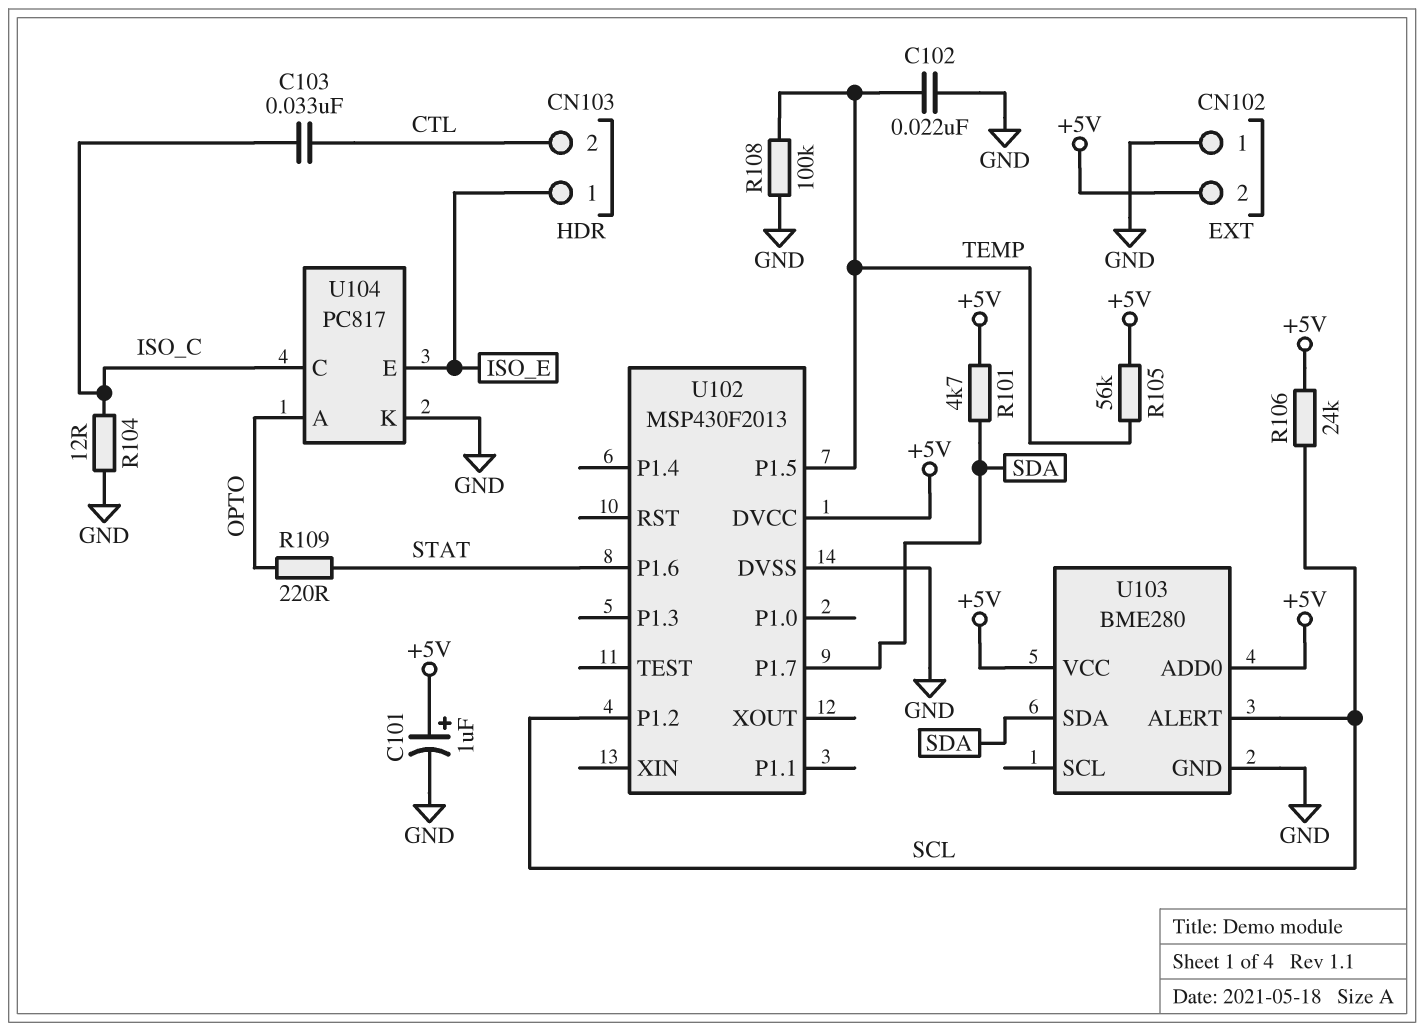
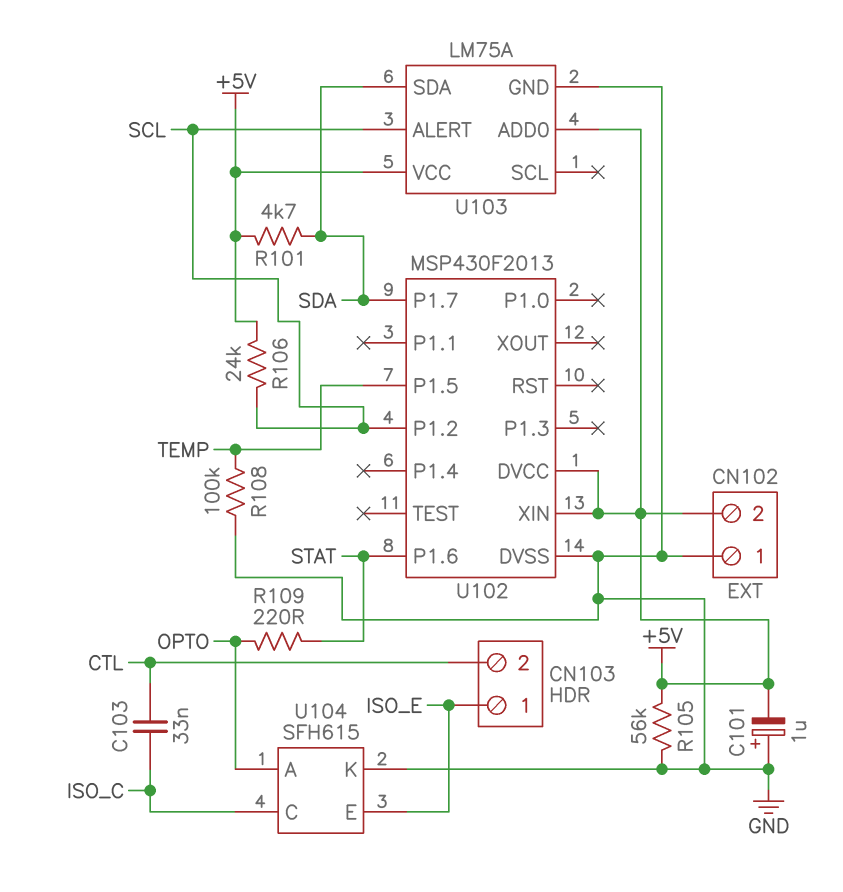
C101: 1uF (plus +5V, minus GND) -> 1uF (plus GND, minus +5V)
C102: 22nF (GND, TEMP) -> none
R104: 12 (GND, ISO_C) -> none
R105: 56k (+5V, TEMP) -> 56k (+5V, GND)
U102 pin XIN: none -> +5V
U103: BME280 -> LM75A
U104: PC817 -> SFH615

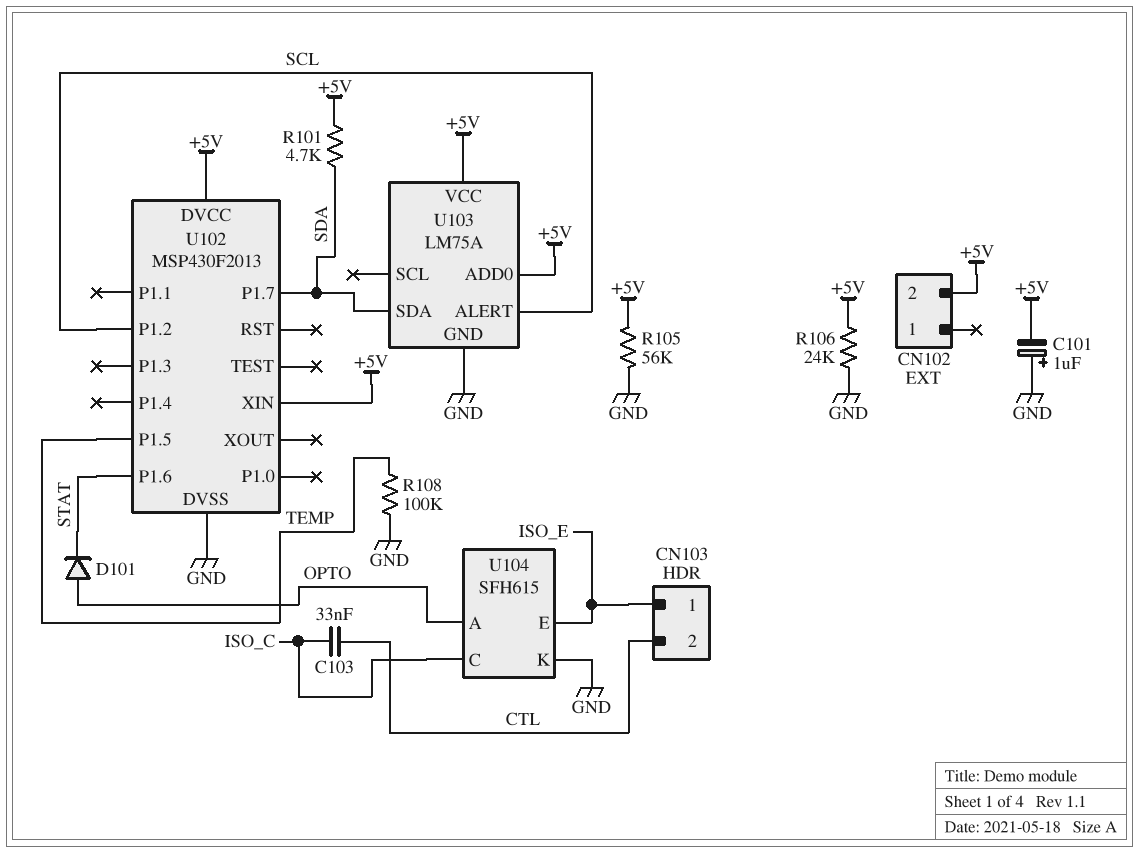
CN102 pin 1: GND -> none
D101: none -> diode (A OPTO, K STAT)
R106: 24k (+5V, SCL) -> 24k (+5V, GND)
R109: 220 (OPTO, STAT) -> none

